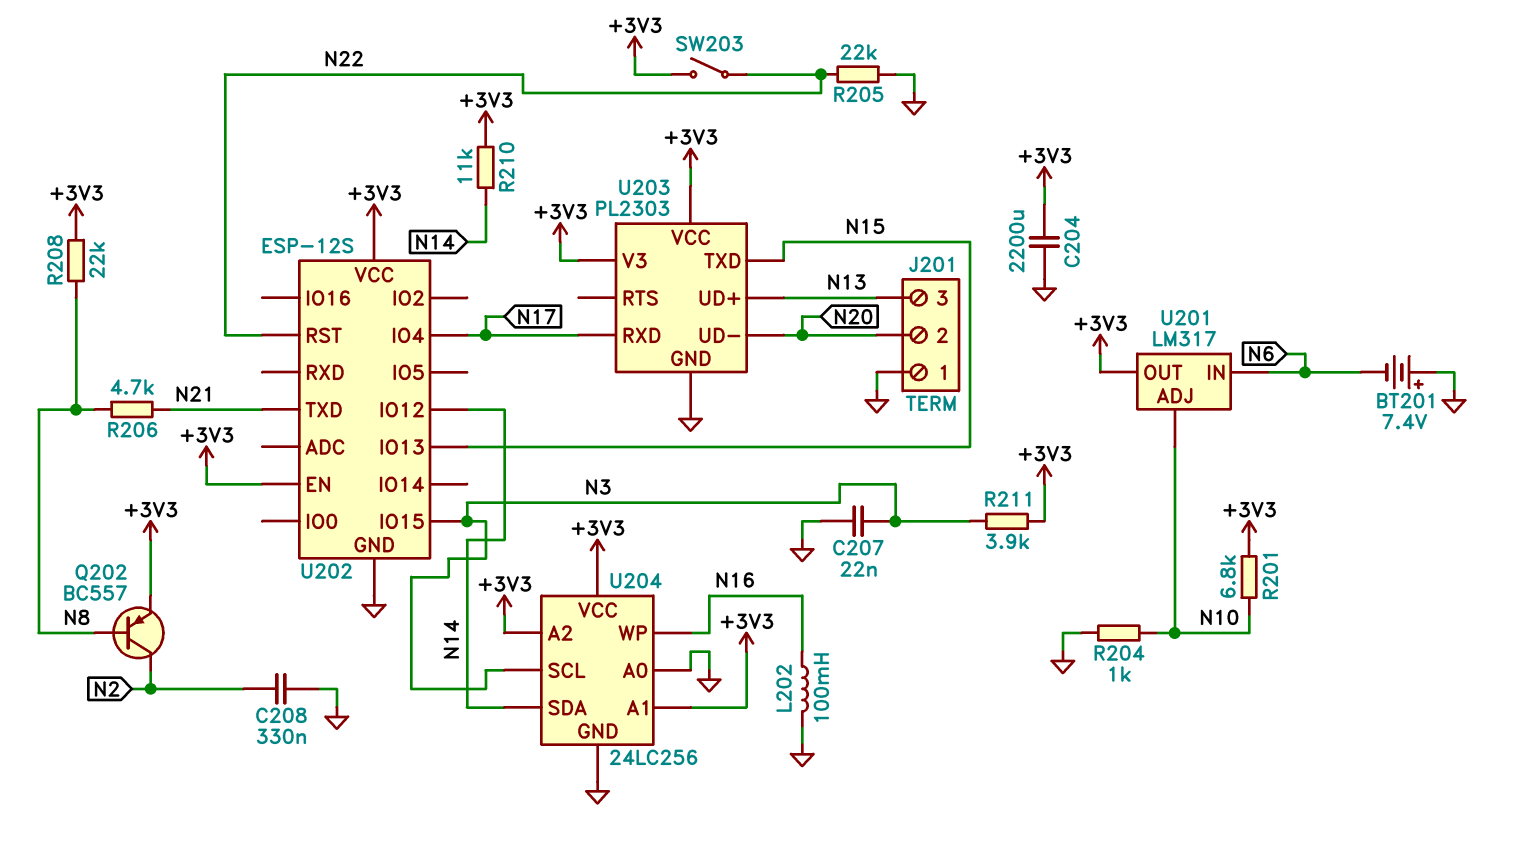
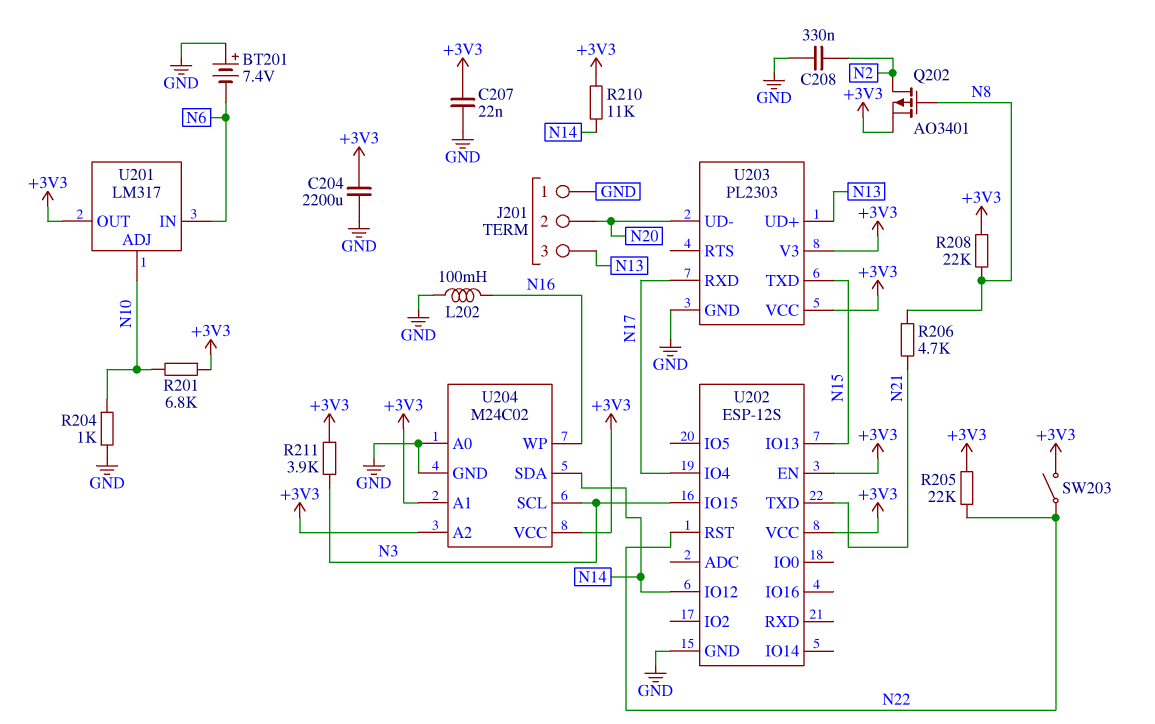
C207: 22nF (GND, N3) -> 22nF (+3V3, GND)
Q202: PNP BC557 (B N8, C N2, E +3V3) -> PMOS AO3401 (G N8, D N2, S +3V3)
R205: 22k (GND, N22) -> 22k (+3V3, N22)
U204: 24LC256 -> M24C02

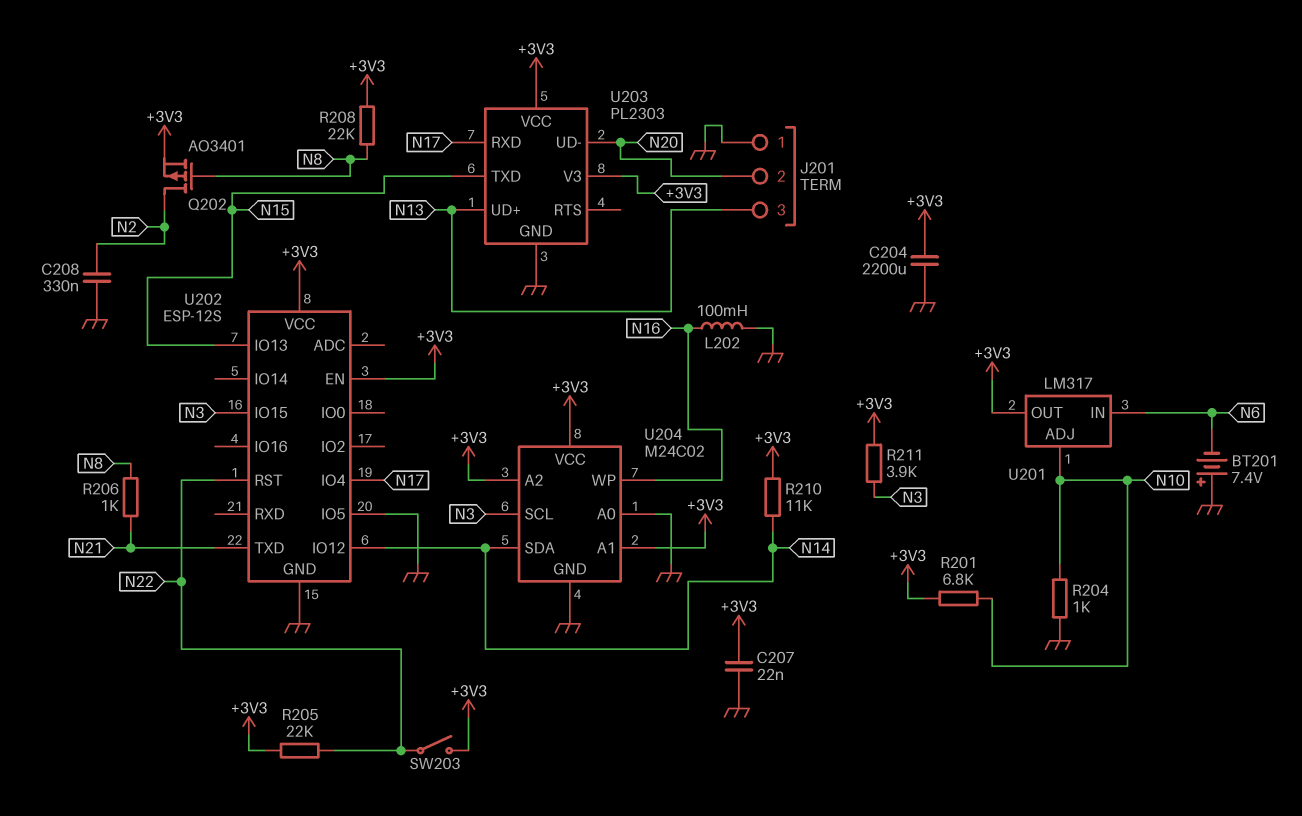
R206: 4.7k (N8, N21) -> 1k (N8, N21)
U202 pin IO5: none -> GND

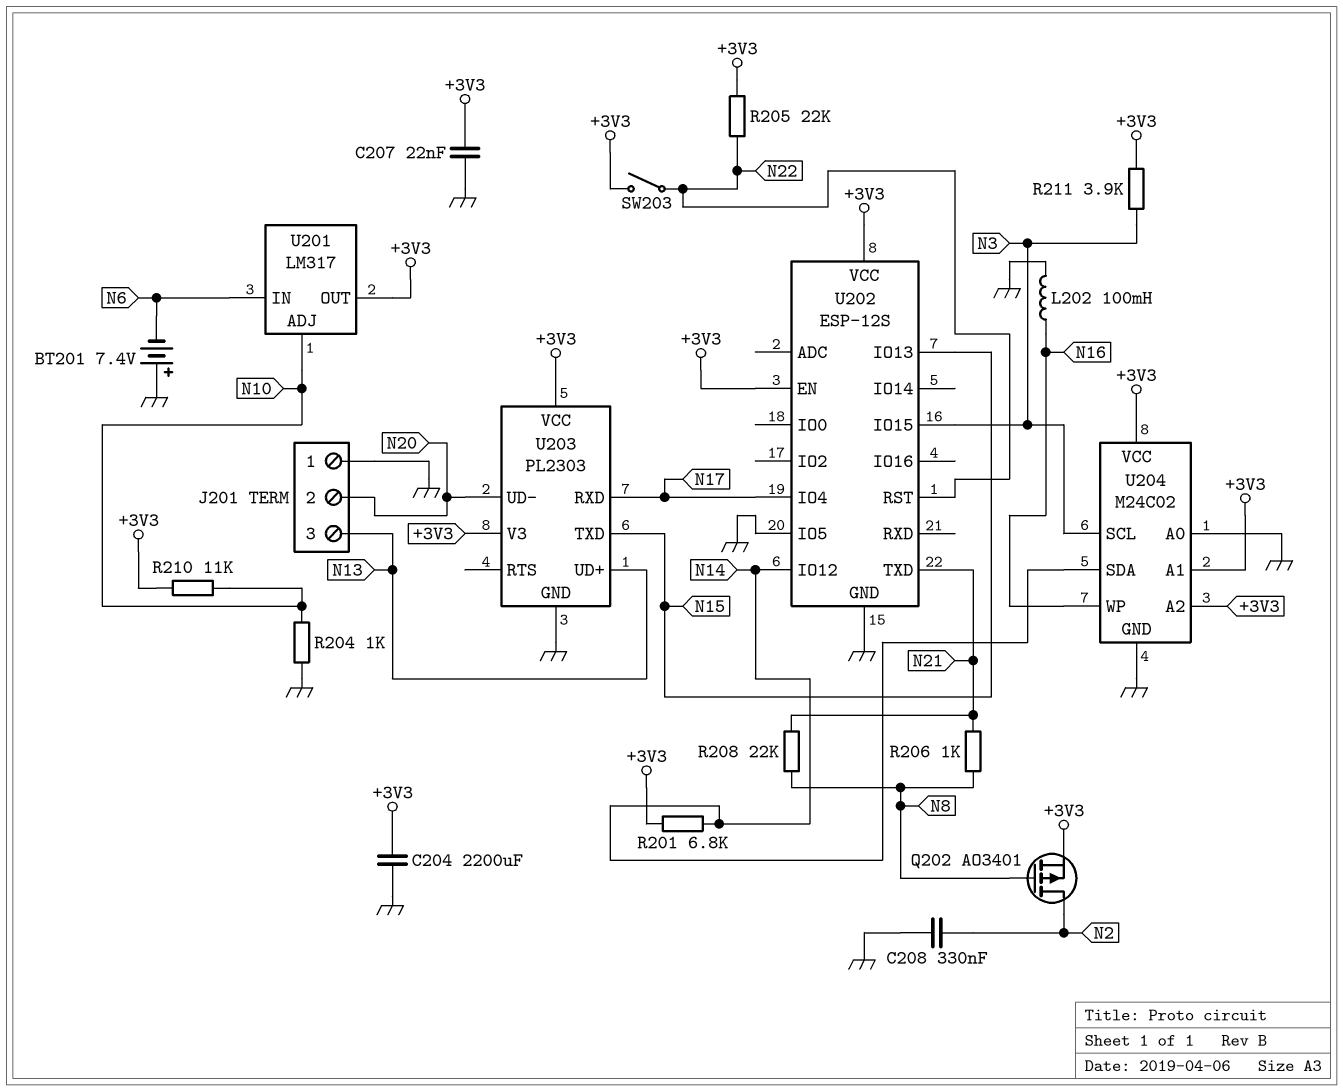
R201: 6.8k (+3V3, N10) -> 6.8k (+3V3, N14)
R208: 22k (+3V3, N8) -> 22k (N8, N21)
R210: 11k (+3V3, N14) -> 11k (+3V3, N10)

